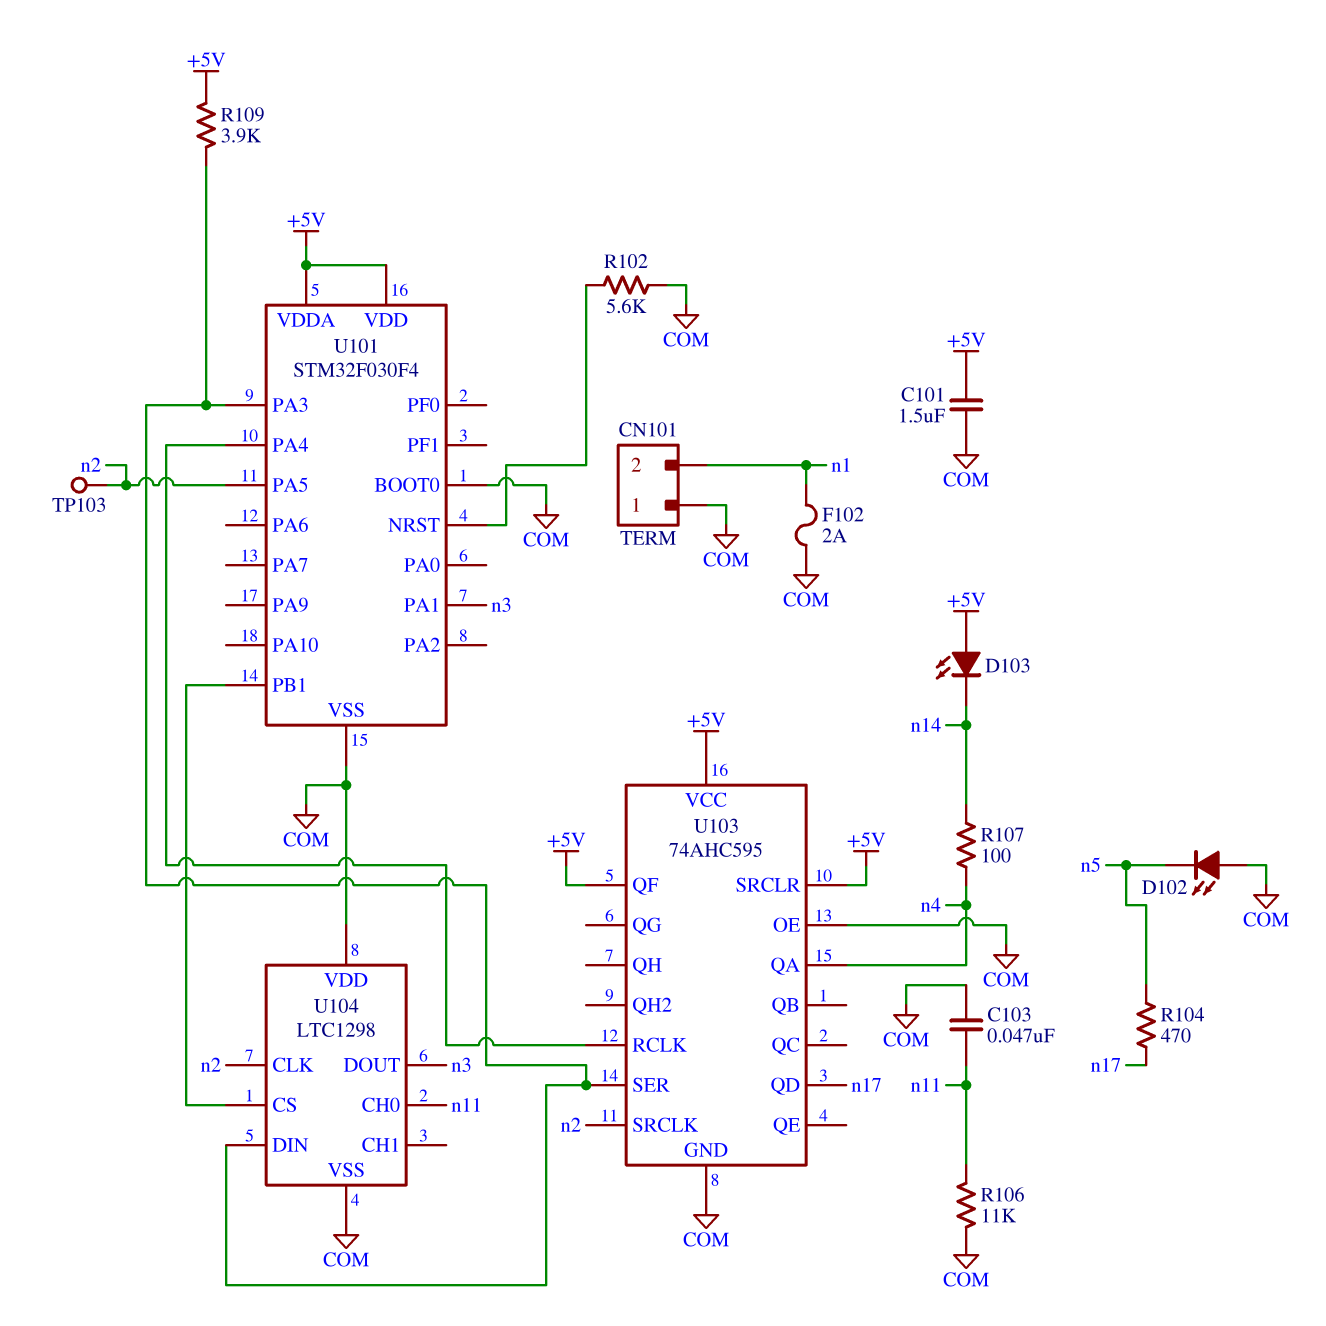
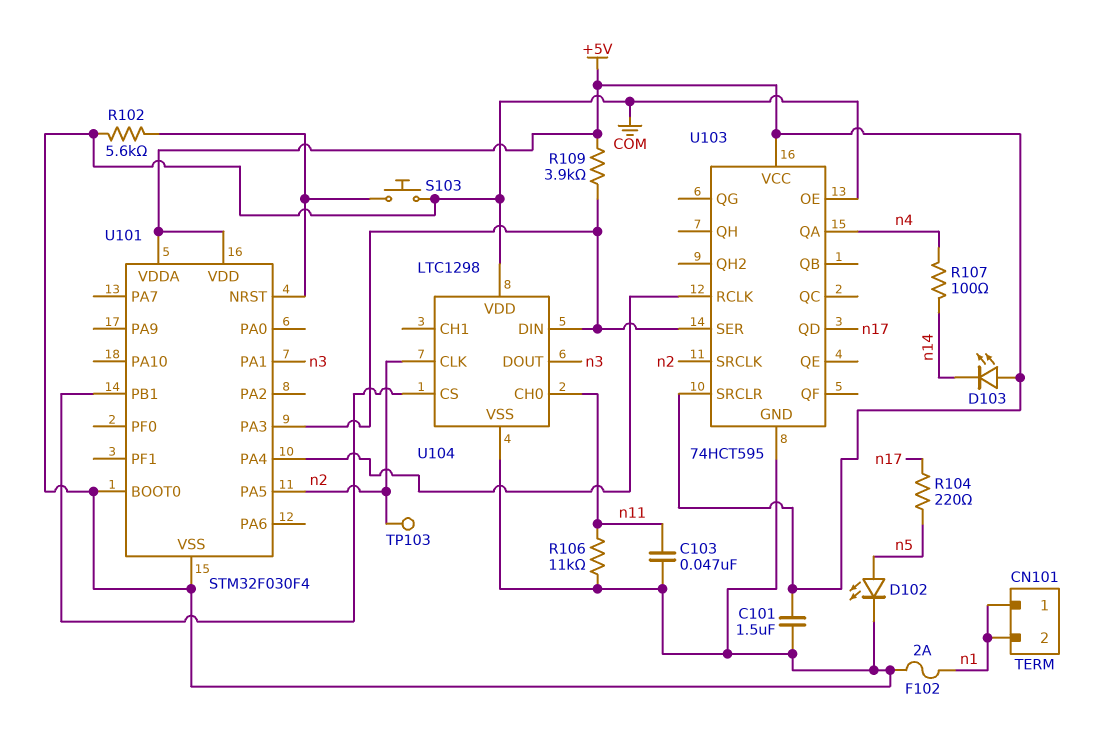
CN101 pin 1: COM -> n1
D102: LED (A COM, K n5) -> LED (A n5, K COM)
R104: 470 (n5, n17) -> 220 (n5, n17)
S103: none -> button (COM, U101/NRST)
U103: 74AHC595 -> 74HCT595
U103 pin QF: +5V -> none

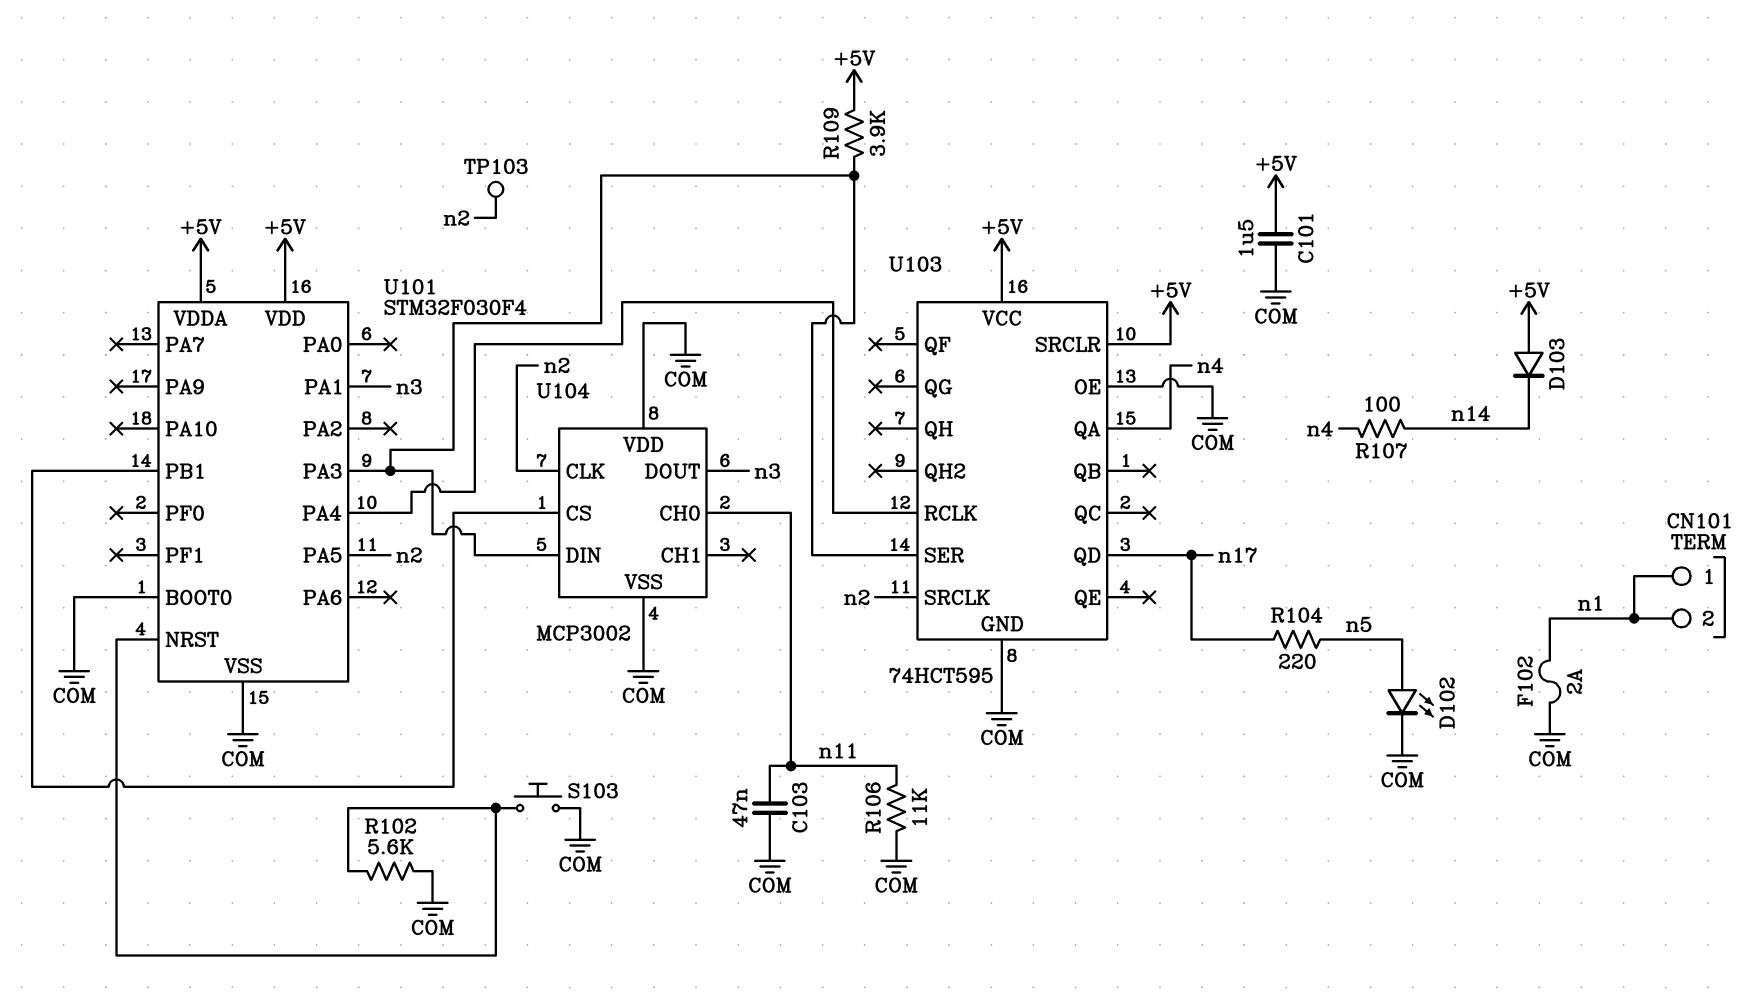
D103: LED (A +5V, K n14) -> diode (A +5V, K n14)
U104: LTC1298 -> MCP3002

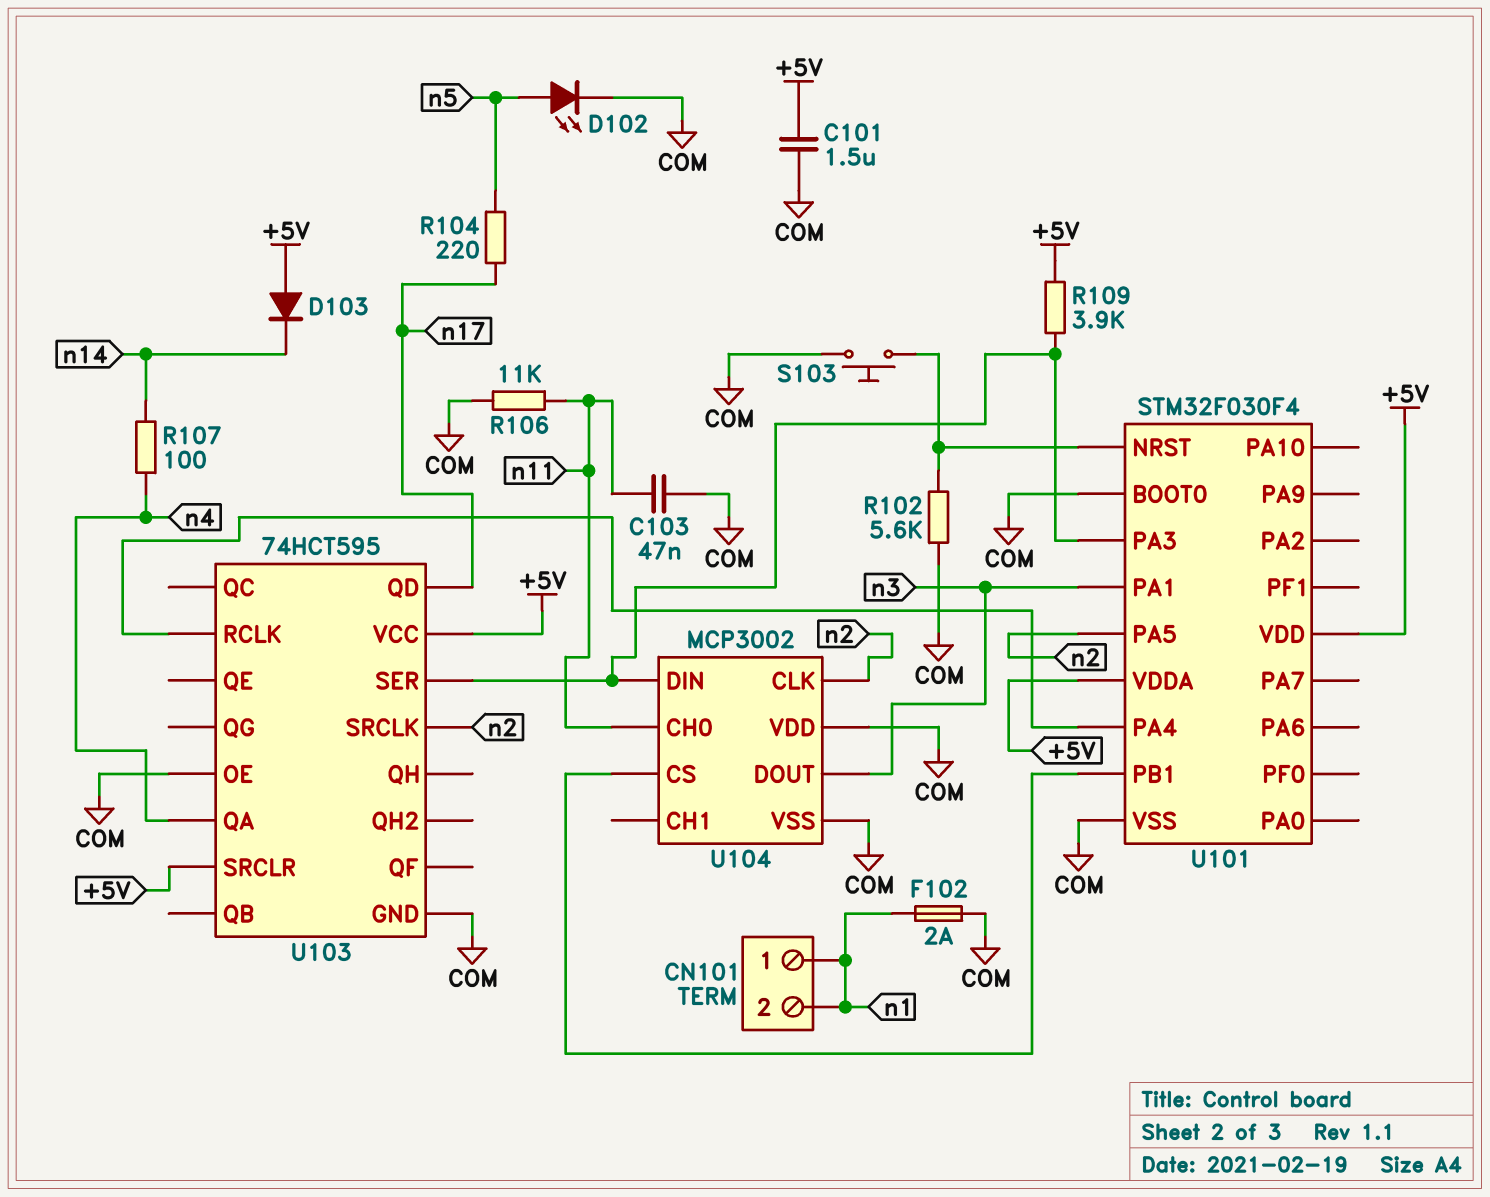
TP103: test point (n2) -> none

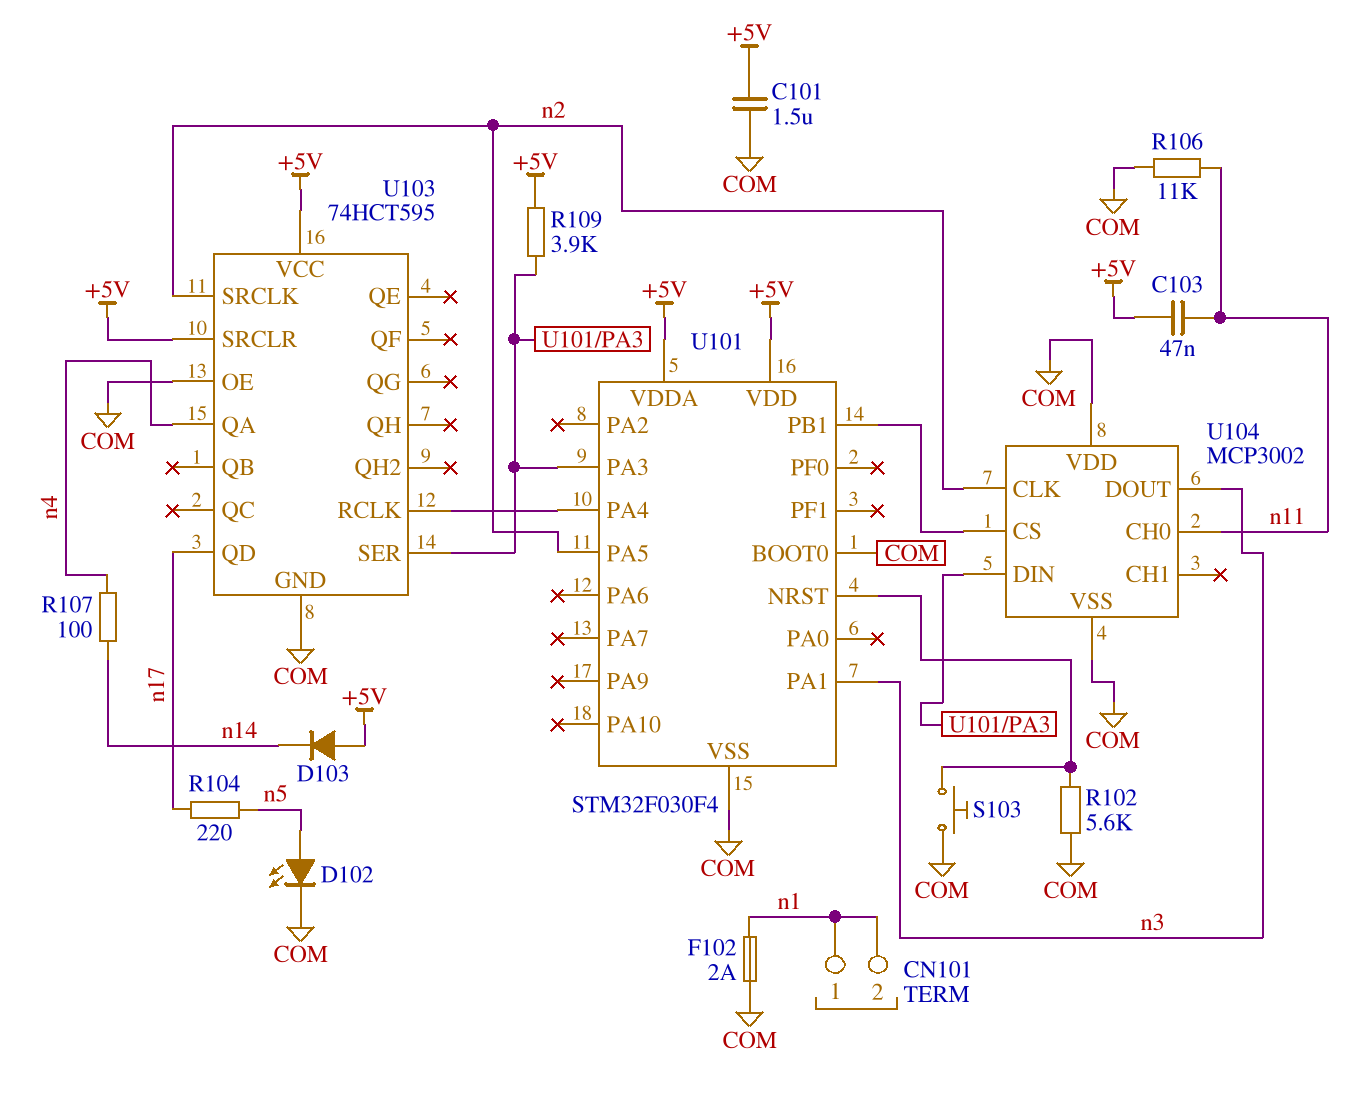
C103: 47nF (COM, n11) -> 47nF (+5V, n11)

